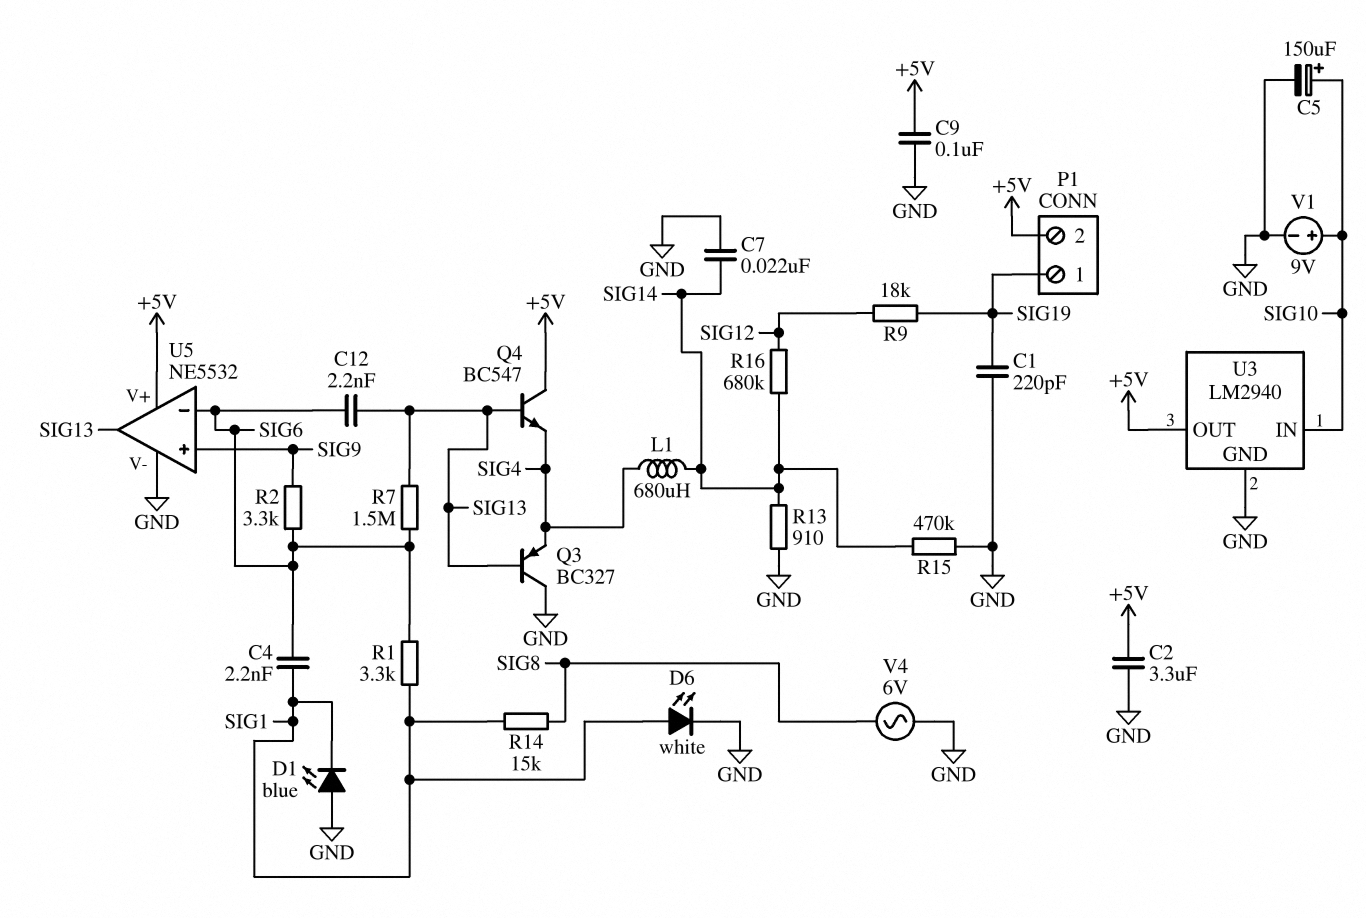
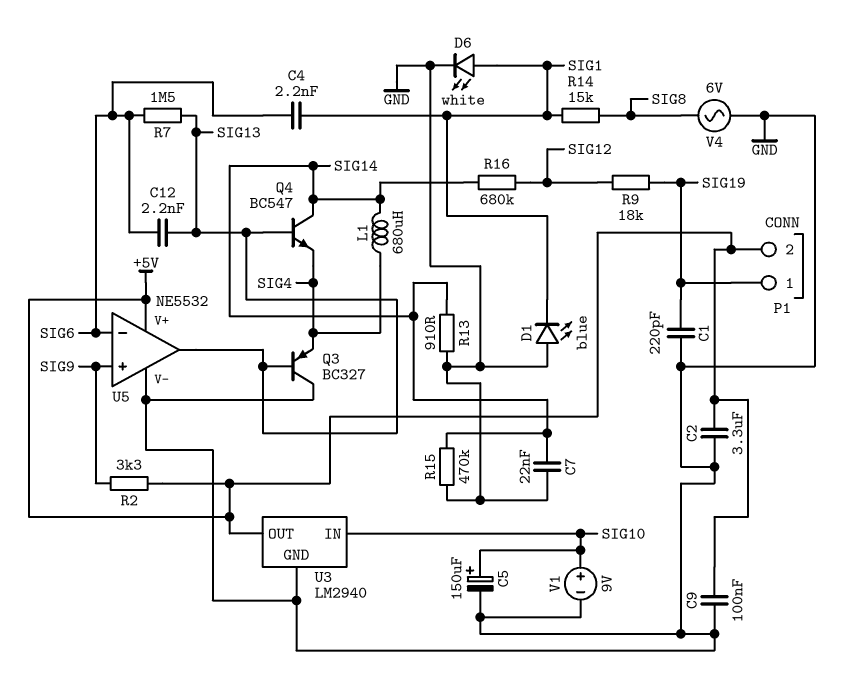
Q4: NPN BC547 (B SIG13, C +5V, E SIG4) -> NPN BC547 (B SIG13, C SIG14, E SIG4)
R1: 3.3k (SIG1, SIG6) -> none
R2: 3.3k (SIG6, SIG9) -> 3.3k (+5V, SIG9)

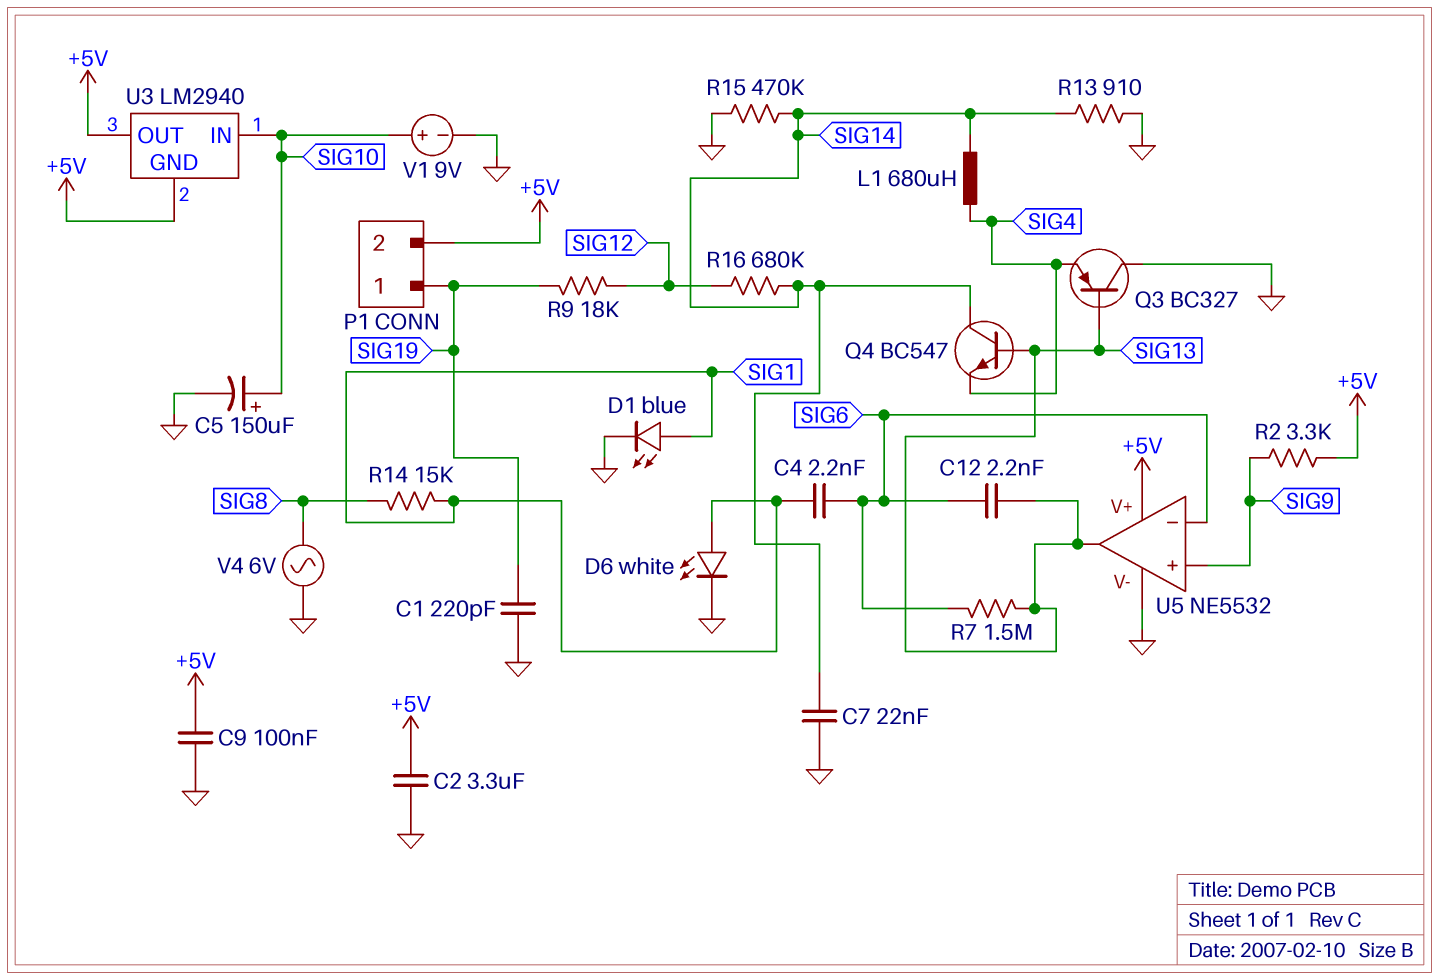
D1: LED blue (A GND, K SIG1) -> LED blue (A SIG1, K GND)
U3 pin GND: GND -> +5V

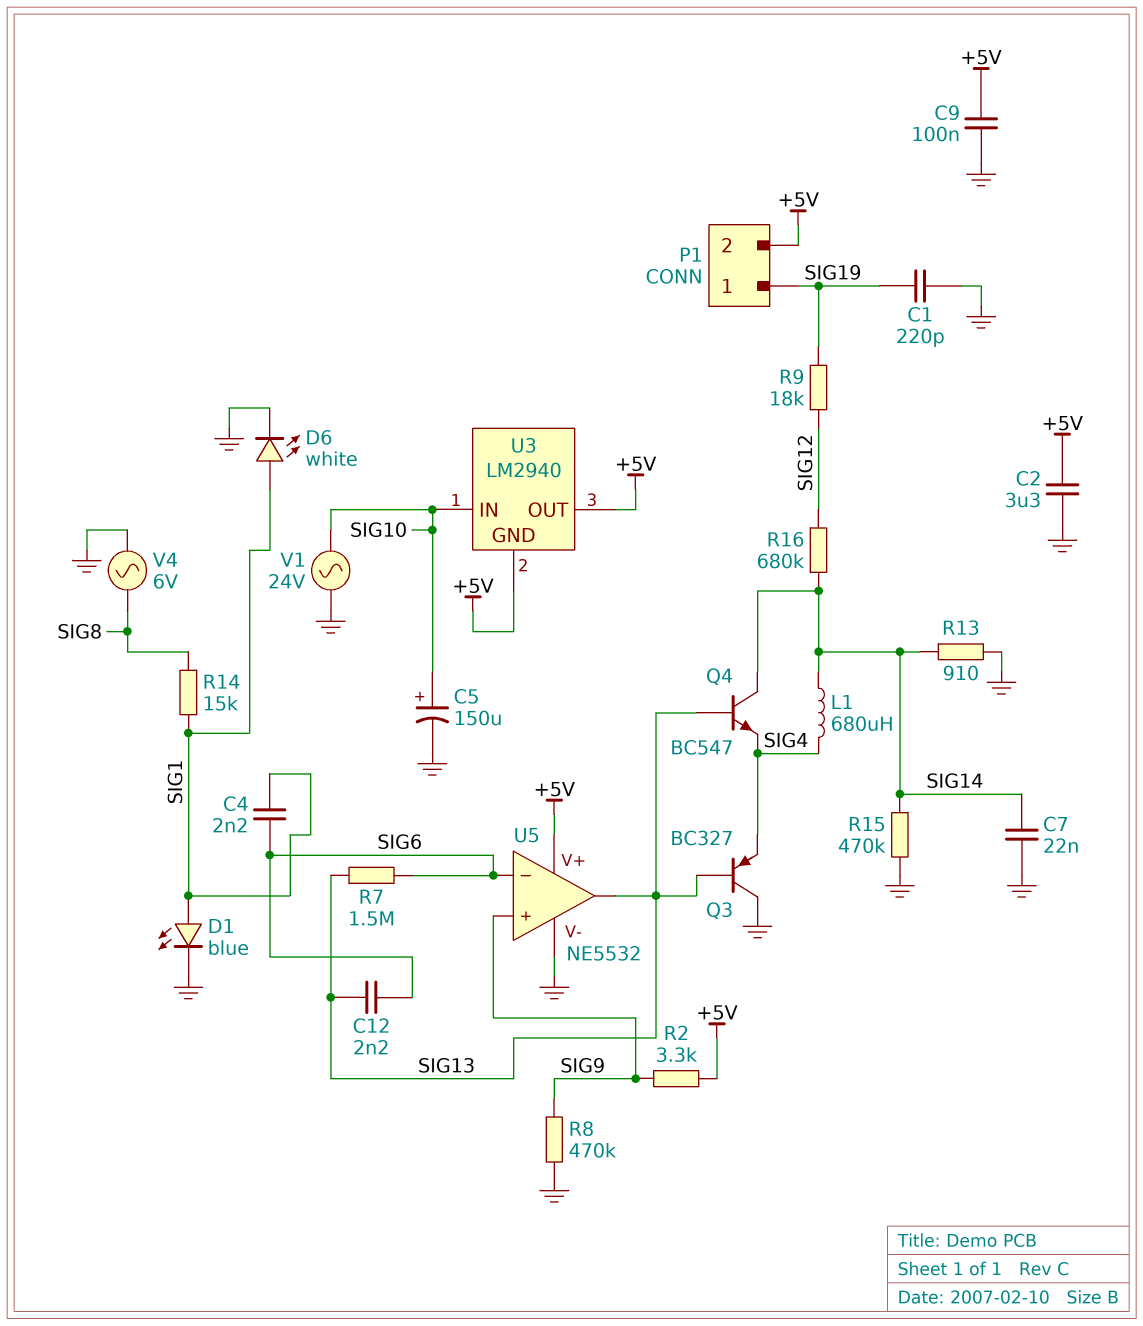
R8: none -> 470k (GND, SIG9)
V1: 9V (plus SIG10, minus GND) -> AC 24V (GND, SIG10)

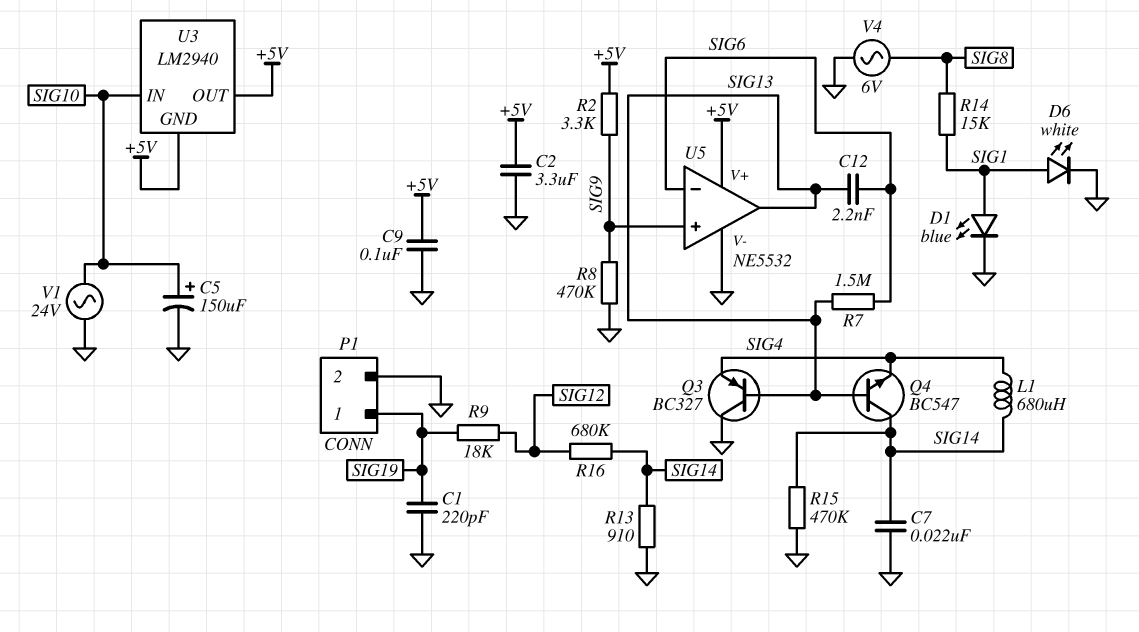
C4: 2.2nF (SIG1, SIG6) -> none
P1 pin 2: +5V -> GND

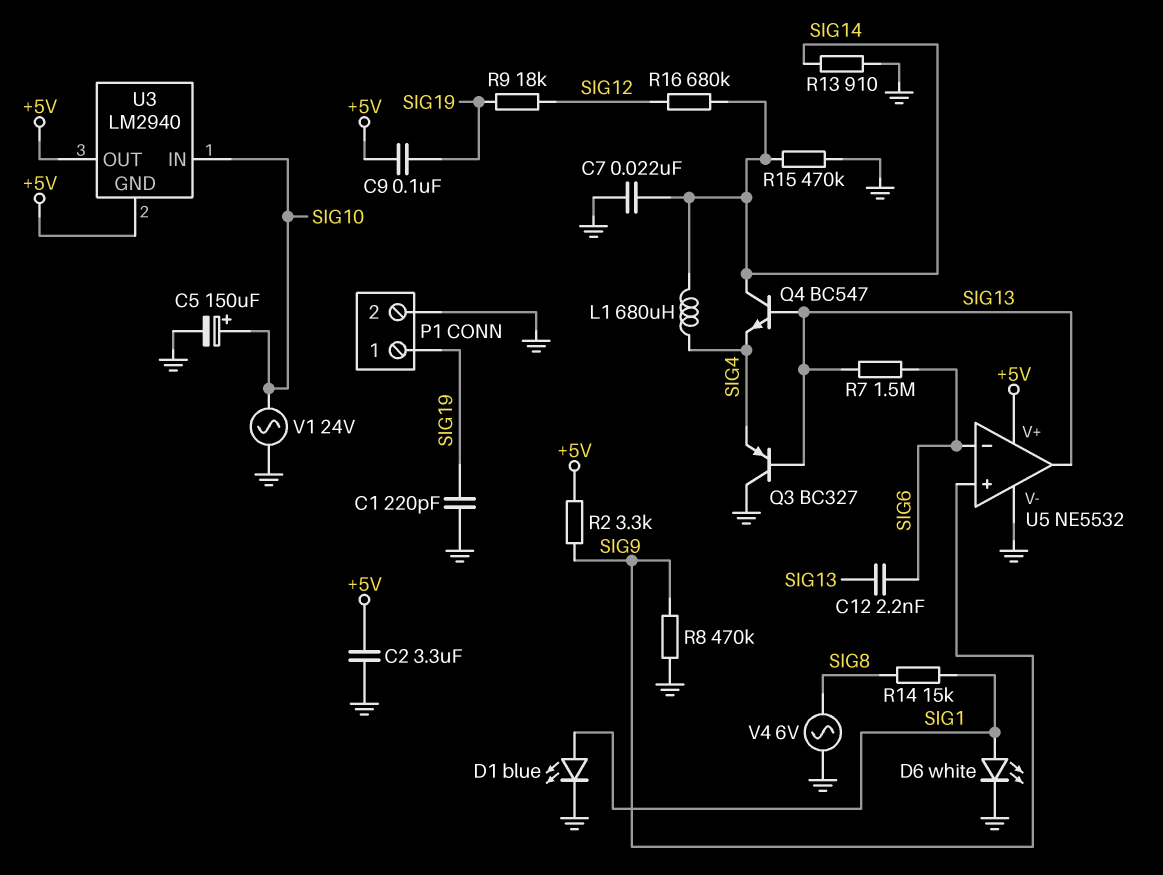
C9: 100nF (+5V, GND) -> 100nF (+5V, SIG19)

